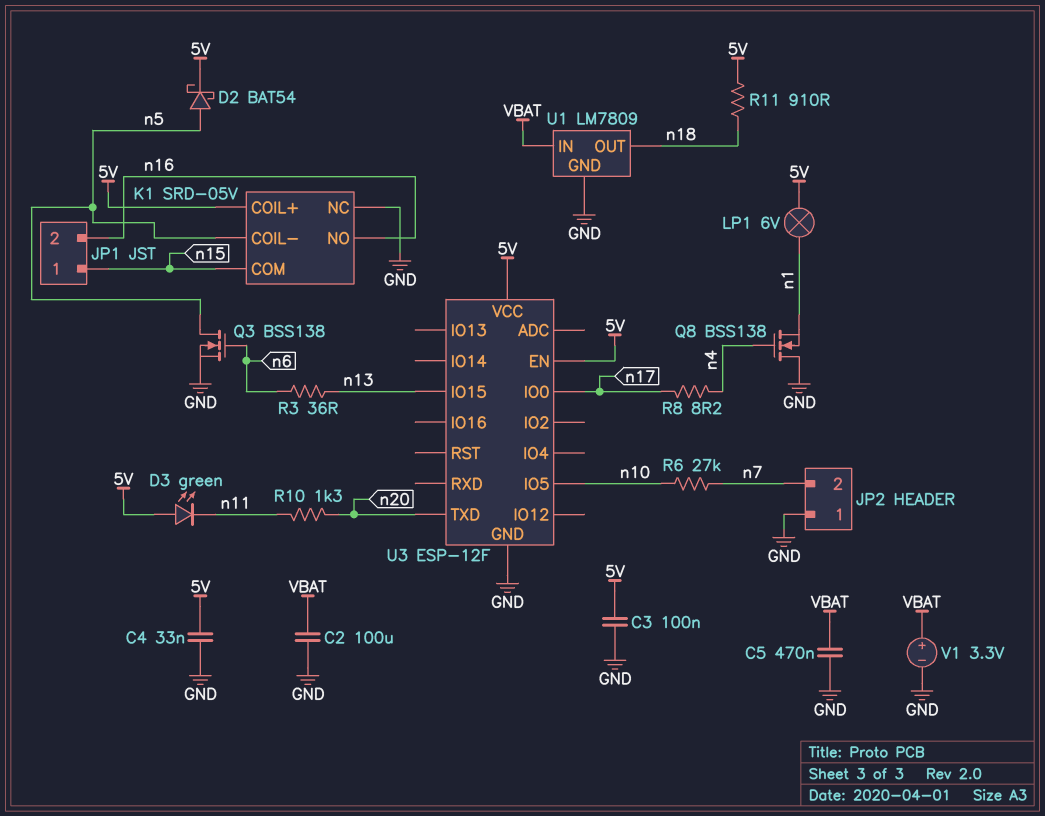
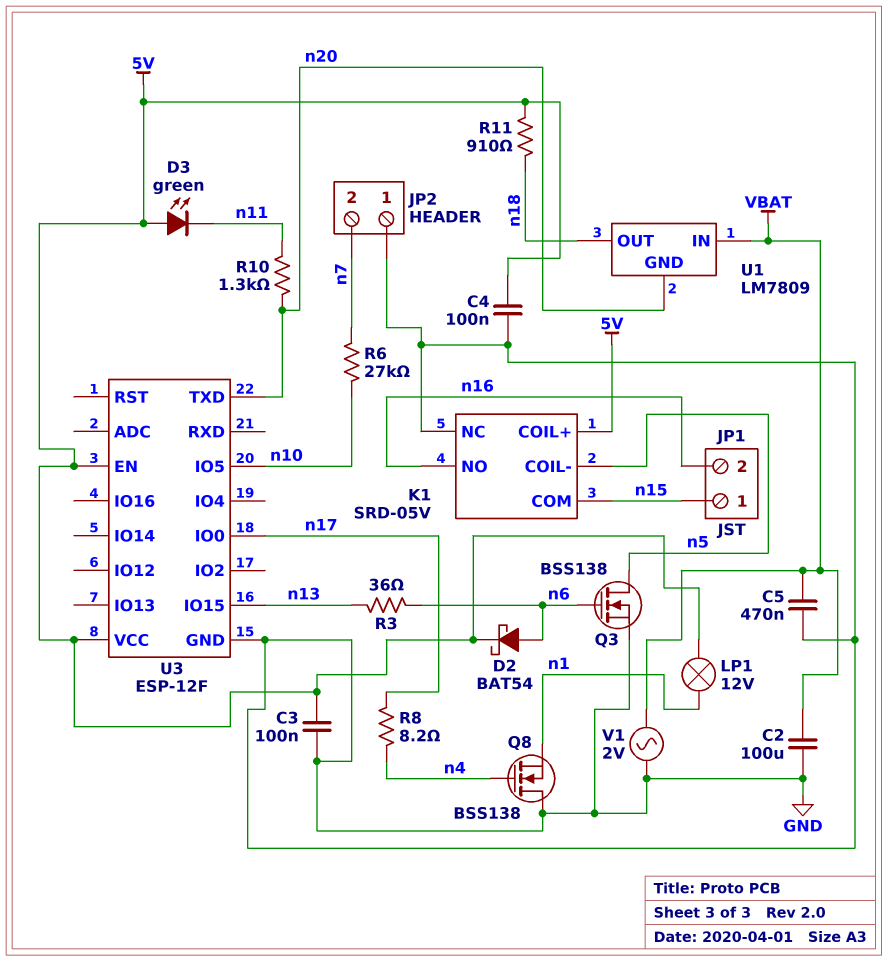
C4: 33nF (5V, GND) -> 100nF (5V, GND)
D2: schottky BAT54 (A n5, K 5V) -> schottky BAT54 (A n6, K 5V)
LP1: lamp 6V (5V, n1) -> lamp 12V (5V, n1)
U1 pin GND: GND -> n20
V1: 3.3V (plus VBAT, minus GND) -> AC 2V (GND, VBAT)

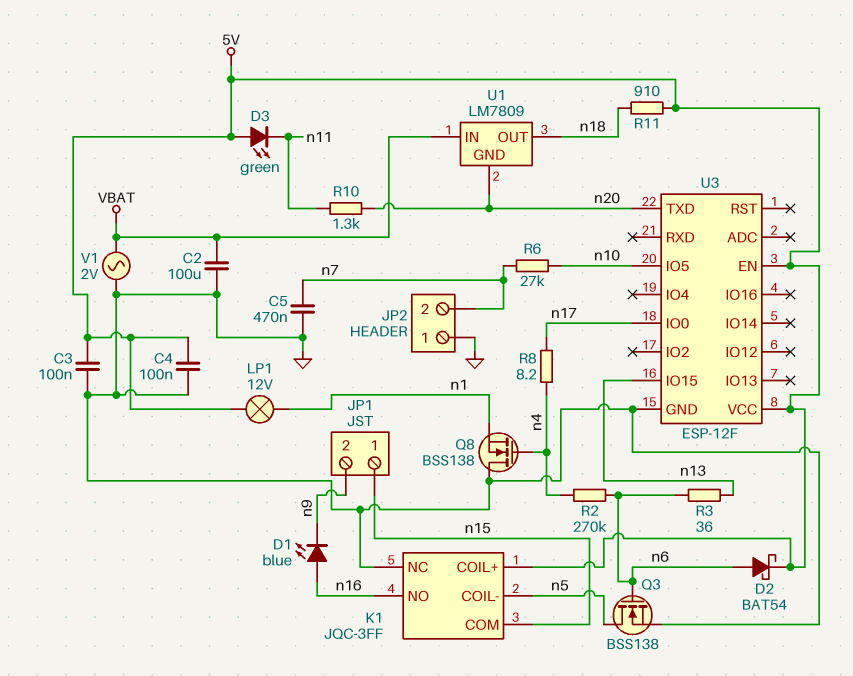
C5: 470nF (GND, VBAT) -> 470nF (GND, n7)
D1: none -> LED blue (A n16, K n9)
JP1 pin 2: n16 -> n9
K1: SRD-05V -> JQC-3FF
R2: none -> 270k (n4, n6)

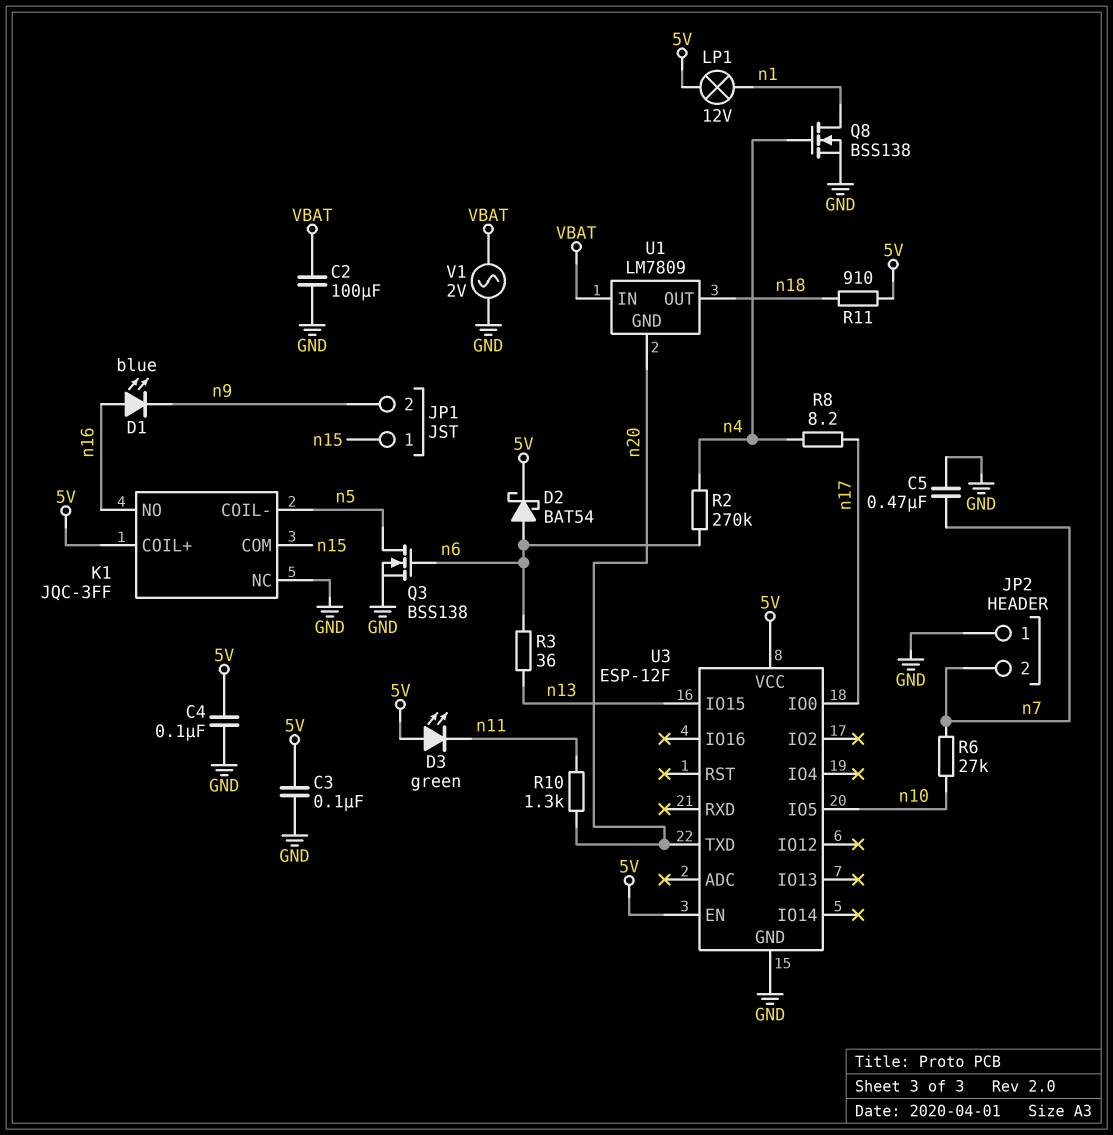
Q8: NMOS BSS138 (G n4, D GND, S n1) -> NMOS BSS138 (G n4, D n1, S GND)

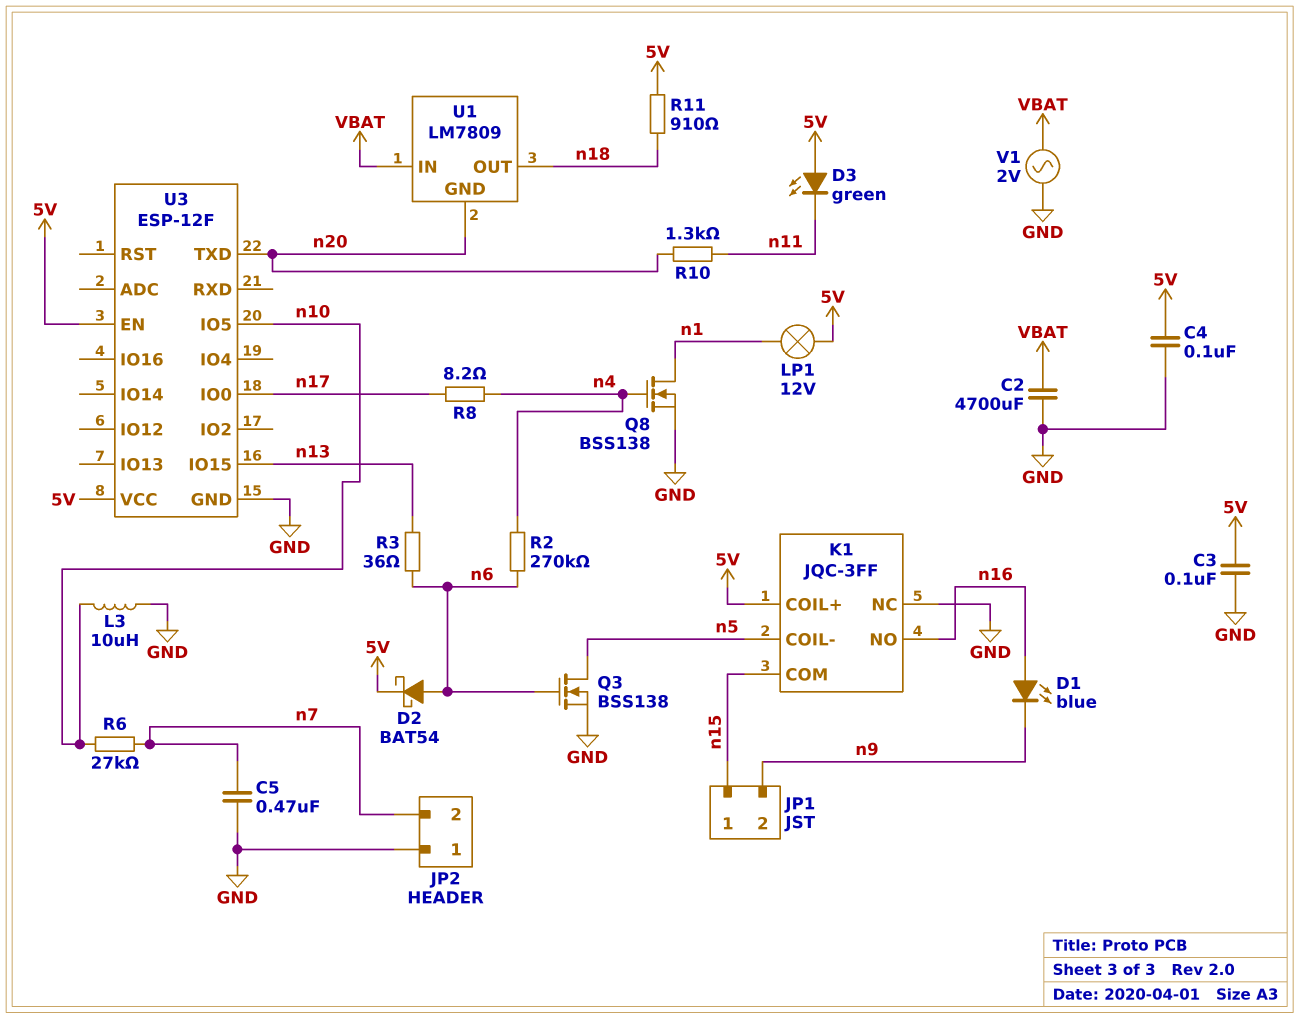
C2: 100uF (GND, VBAT) -> 4700uF (GND, VBAT)
L3: none -> 10uH (GND, n10)

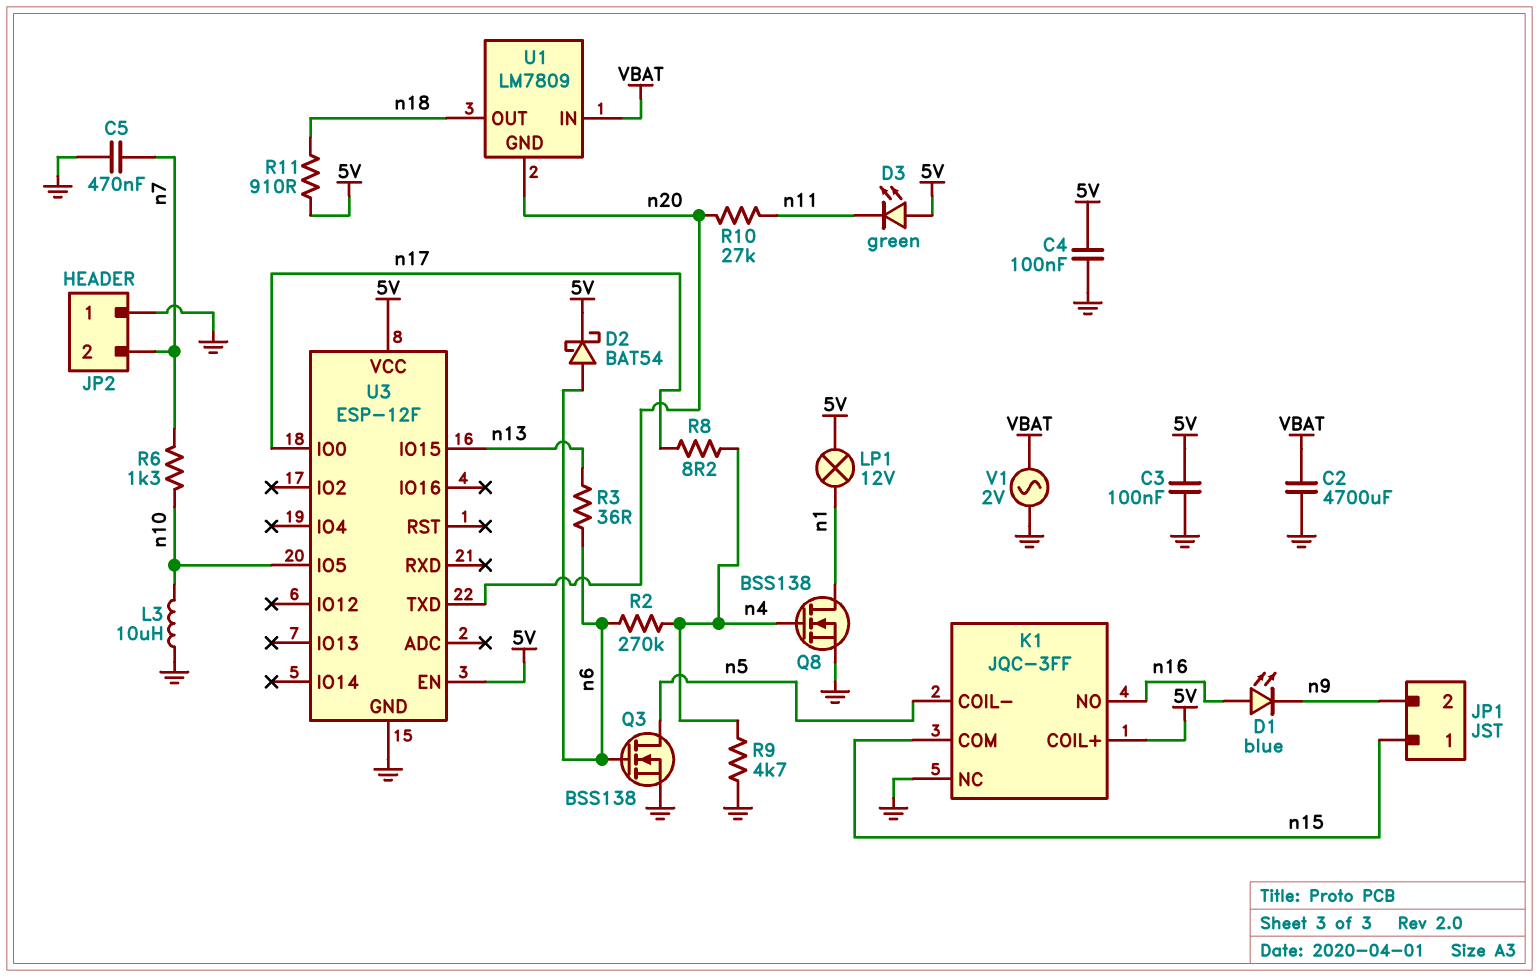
R6: 27k (n7, n10) -> 1.3k (n7, n10)
R9: none -> 4.7k (GND, n4)
R10: 1.3k (n11, n20) -> 27k (n11, n20)

